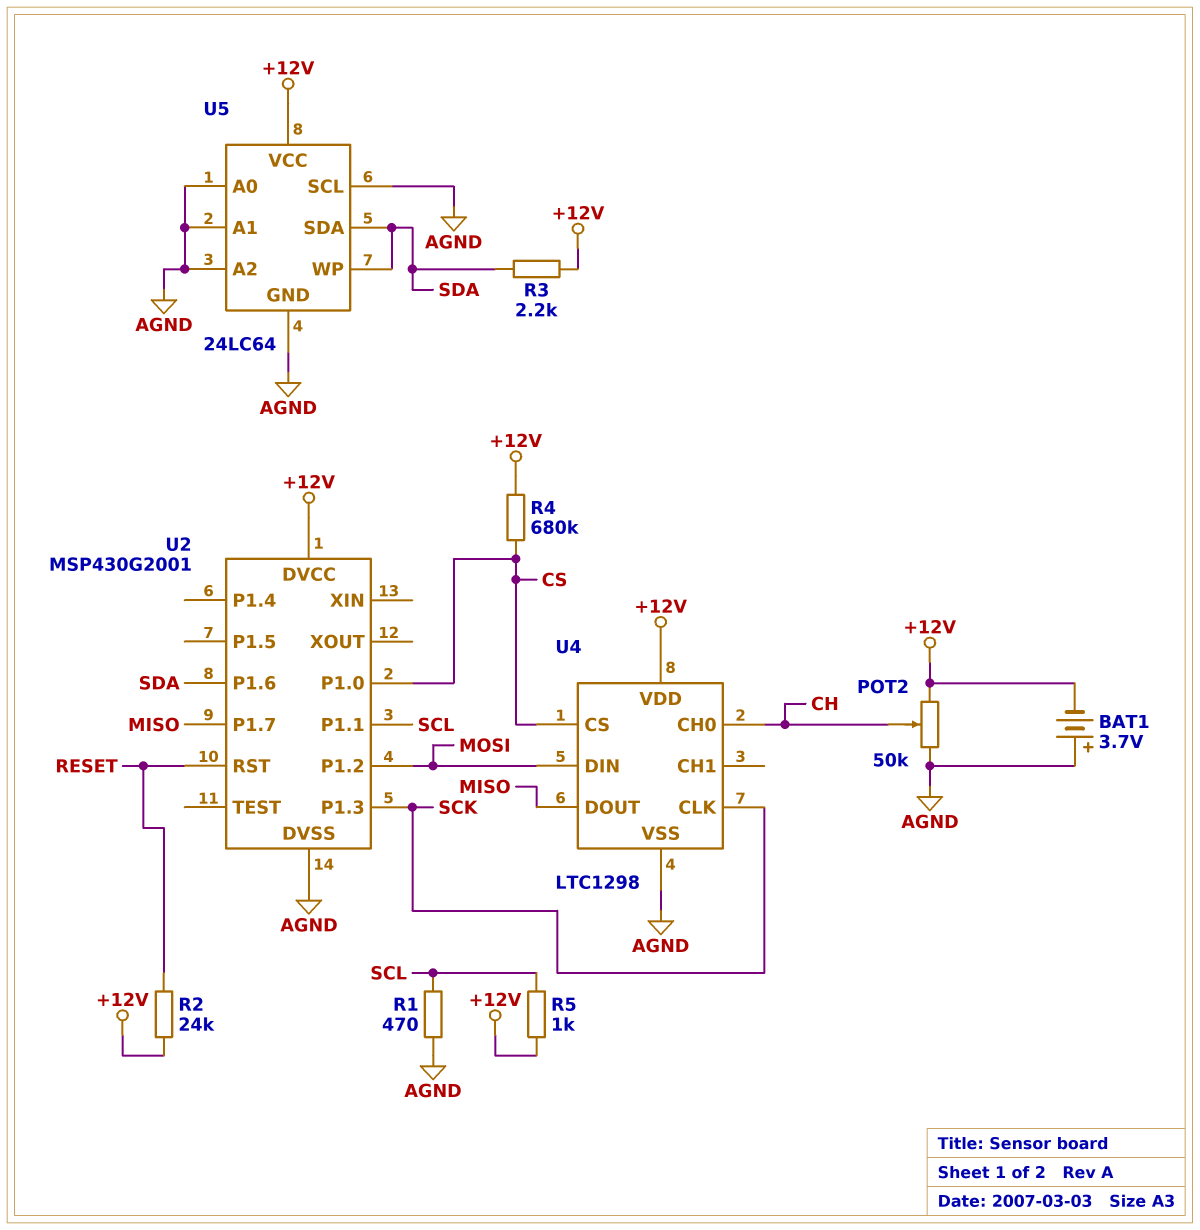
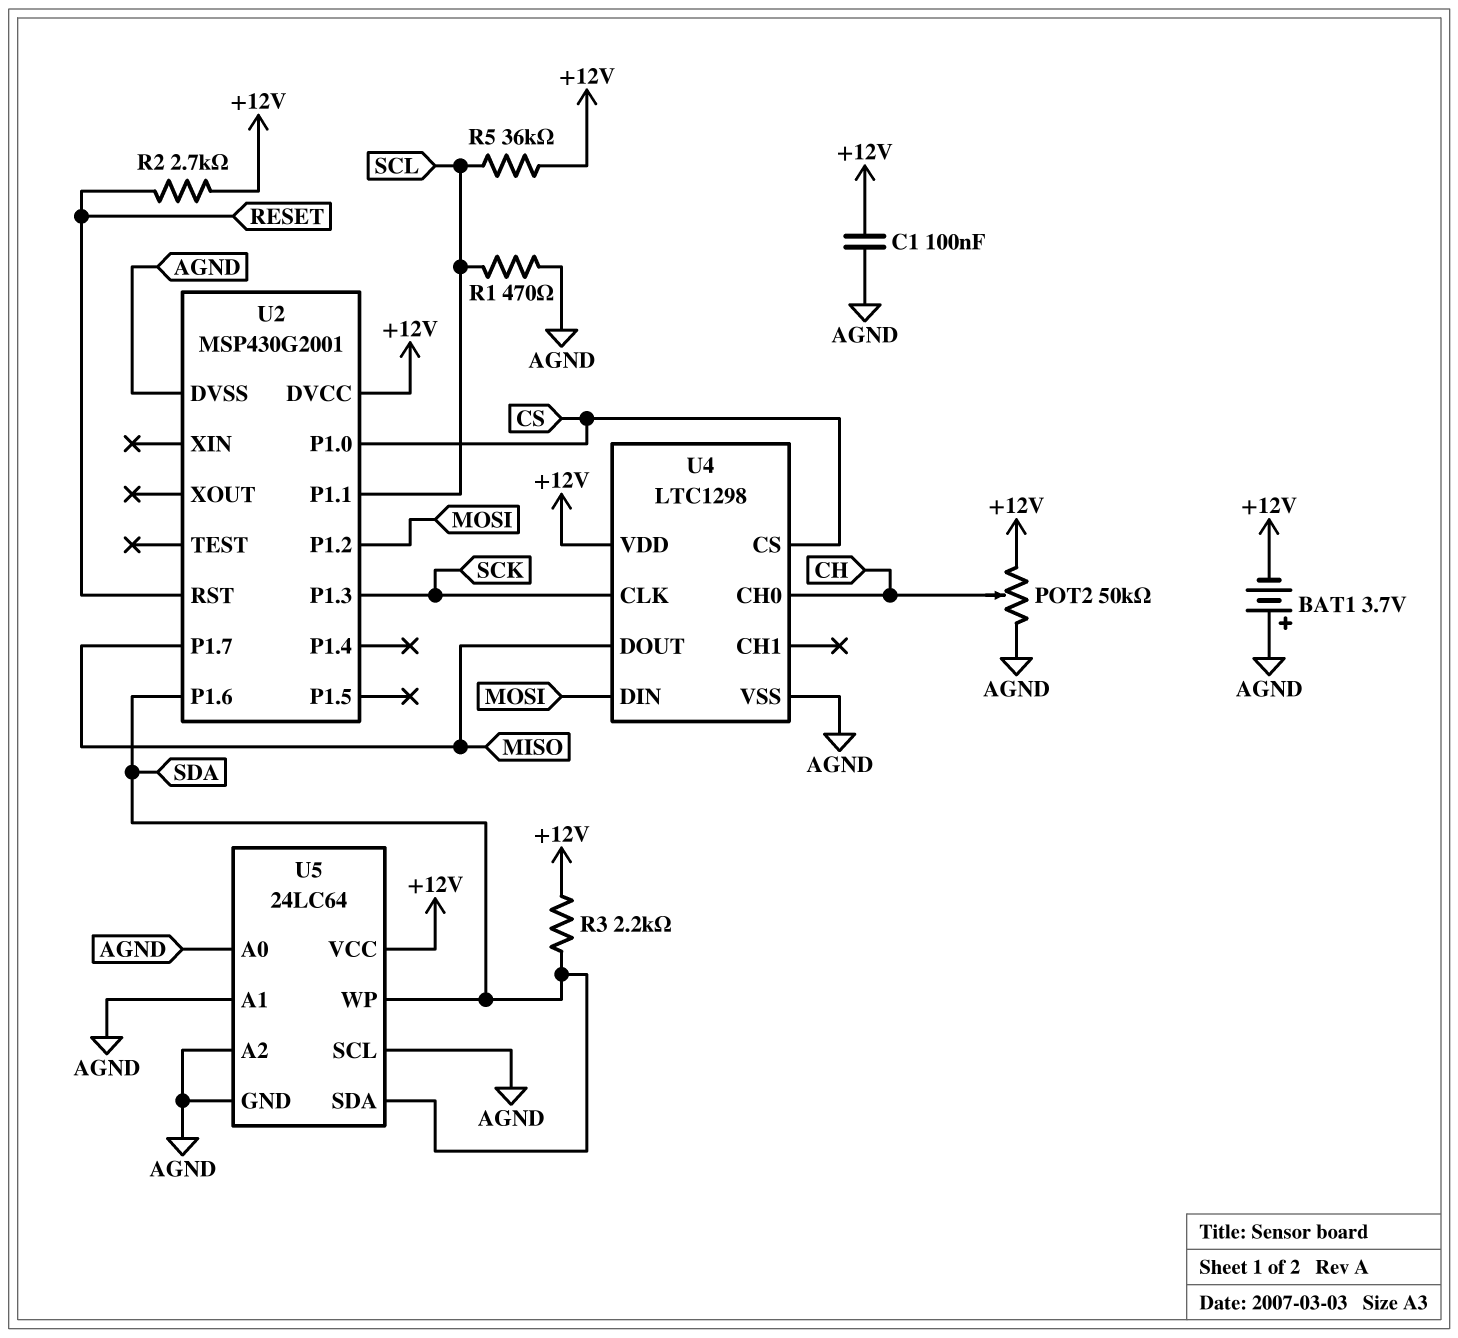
C1: none -> 100nF (+12V, AGND)
R2: 24k (+12V, RESET) -> 2.7k (+12V, RESET)
R4: 680k (+12V, CS) -> none
R5: 1k (+12V, SCL) -> 36k (+12V, SCL)

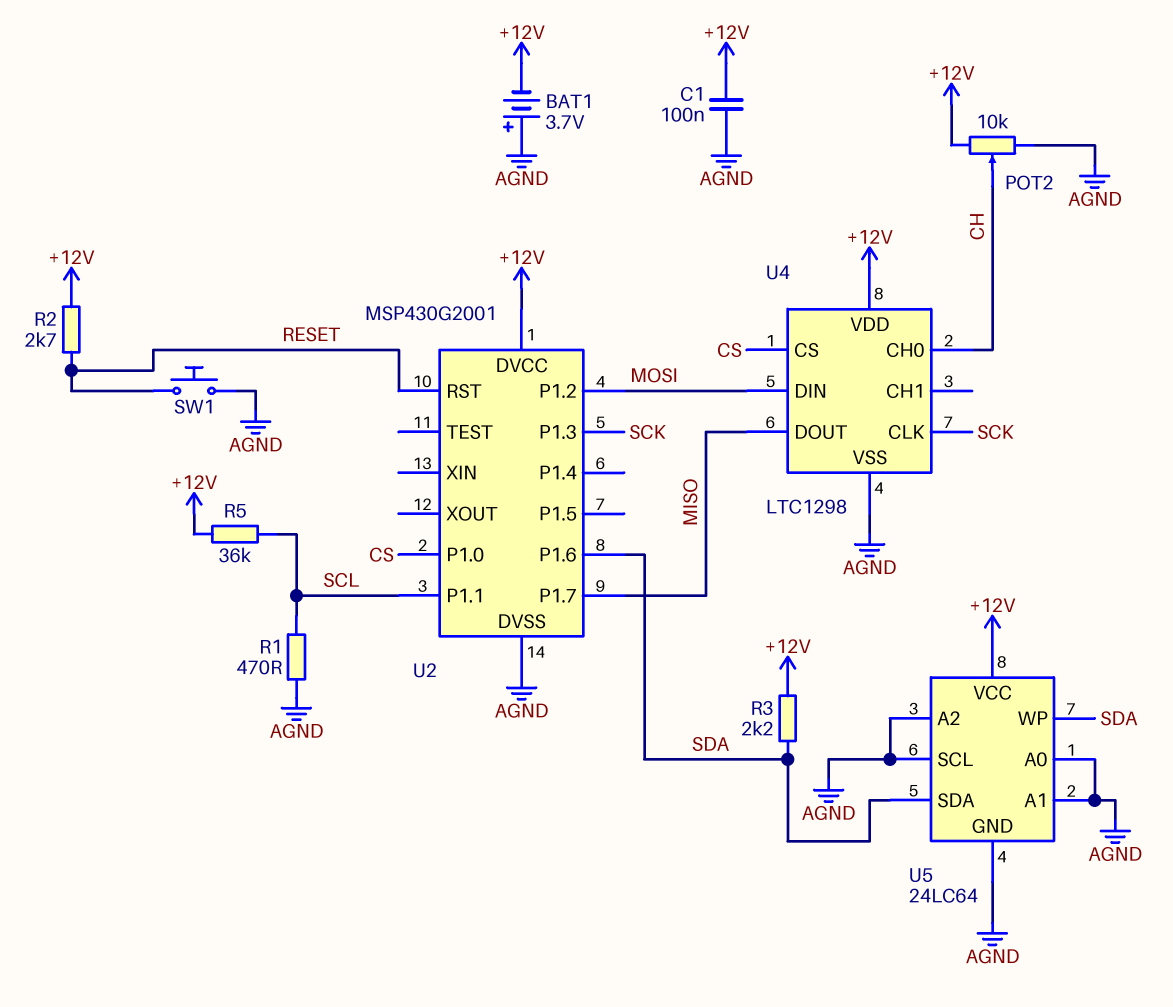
POT2: 50k (+12V, AGND, wiper CH) -> 10k (+12V, AGND, wiper CH)
SW1: none -> button (AGND, RESET)

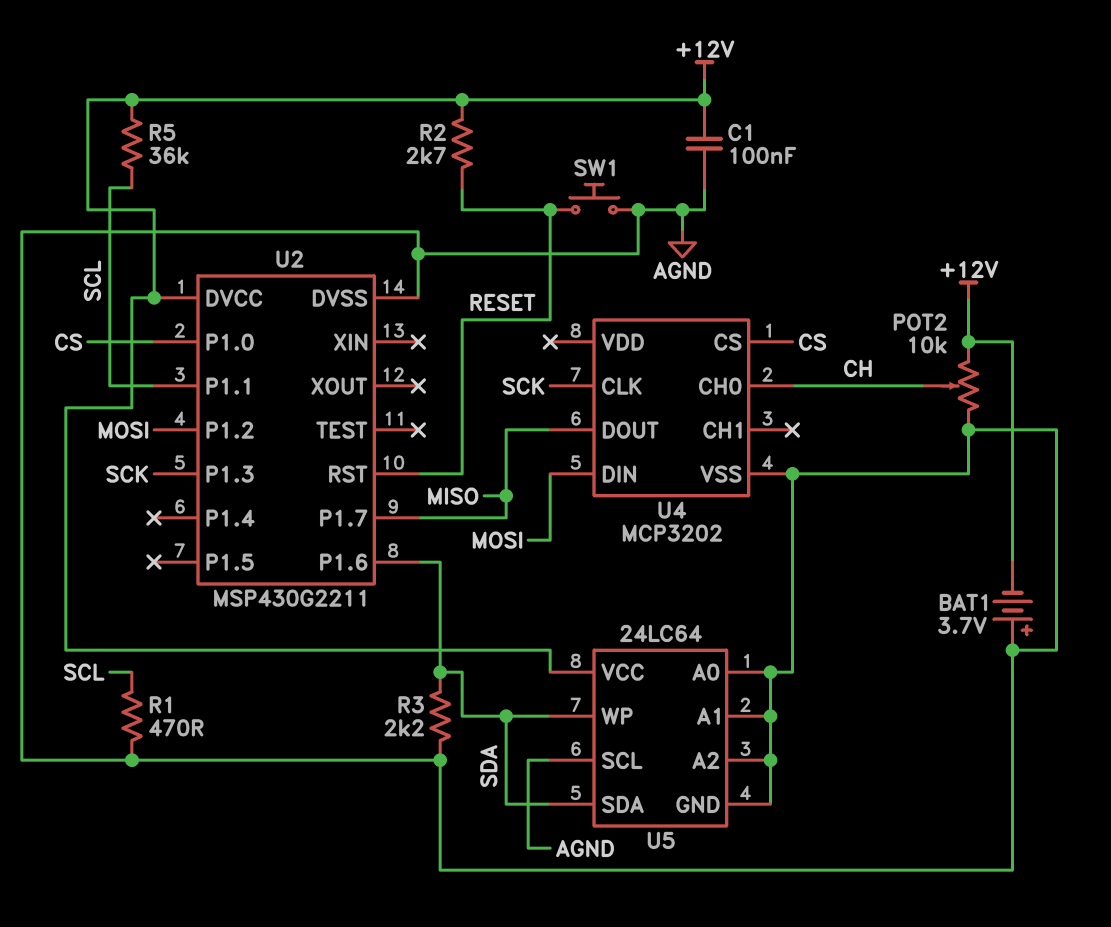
R3: 2.2k (+12V, SDA) -> 2.2k (AGND, SDA)
U2: MSP430G2001 -> MSP430G2211
U4: LTC1298 -> MCP3202
U4 pin VDD: +12V -> none

